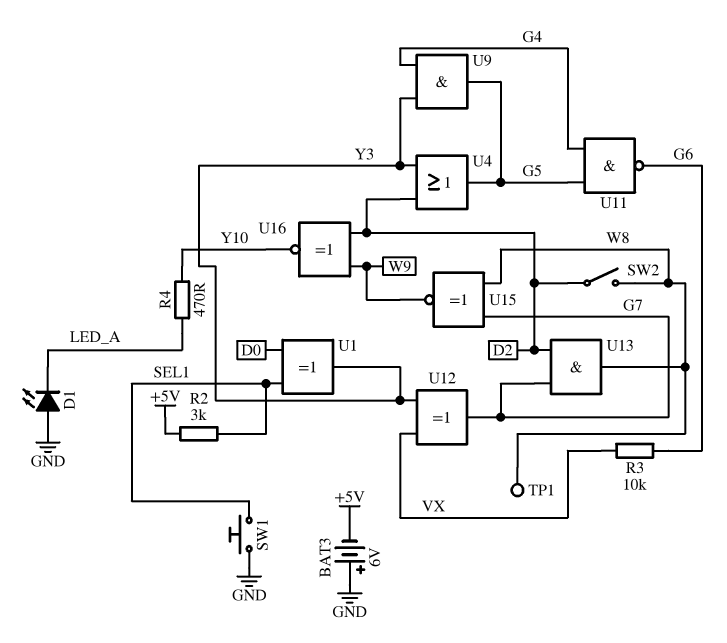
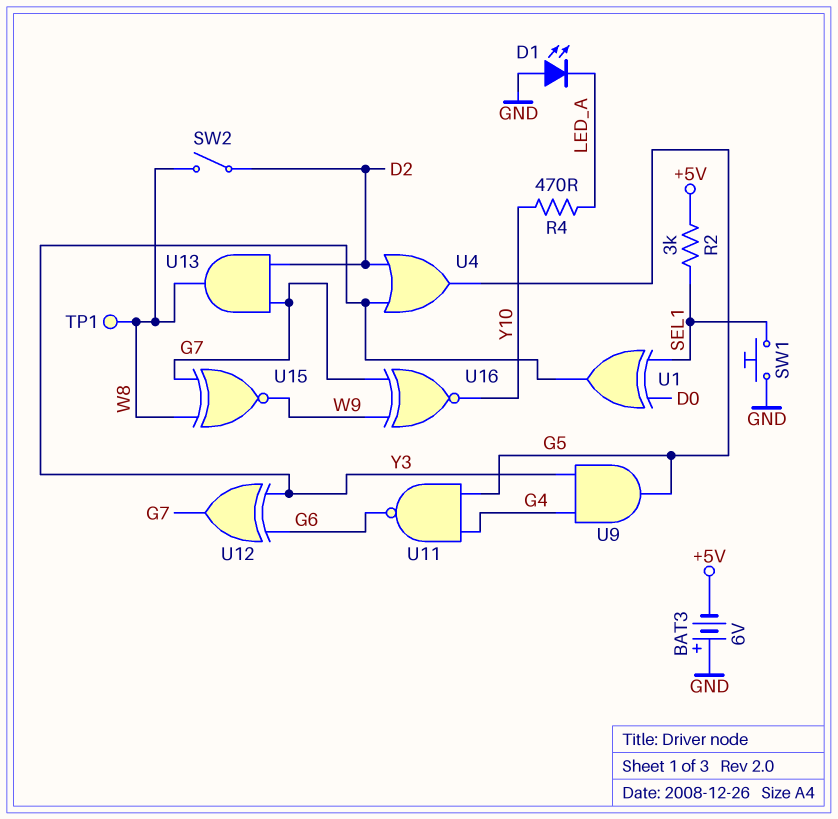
R3: 10k (G6, VX) -> none
U12: XOR (in VX, in Y3, out G7) -> XOR (in G6, in Y3, out G7)
U16: XNOR (in D2, in W9, out Y10) -> XNOR (in G7, in W9, out Y10)

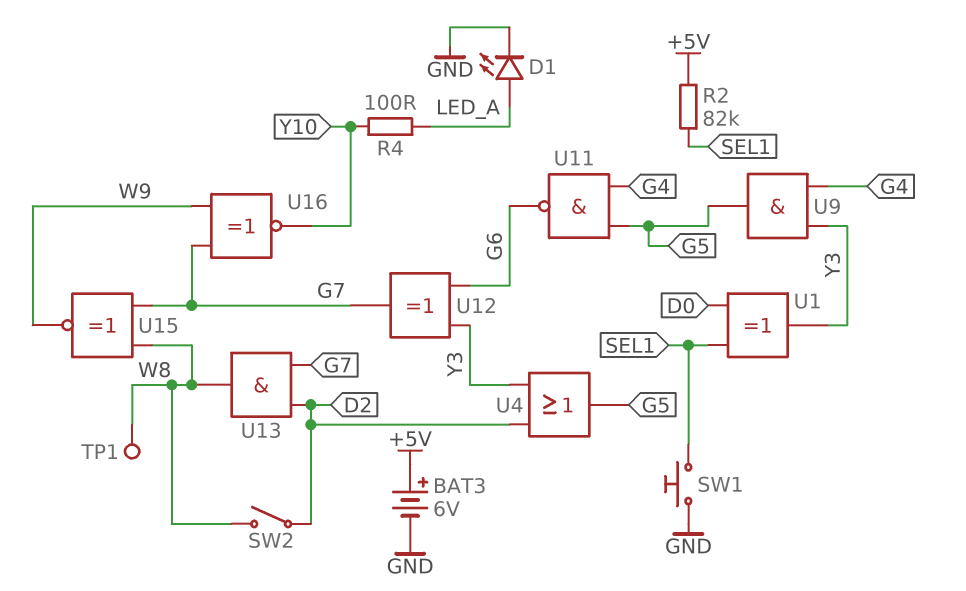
BAT3: 6V (plus GND, minus +5V) -> 6V (plus +5V, minus GND)
D1: LED (A GND, K LED_A) -> LED (A LED_A, K GND)
R2: 3k (+5V, SEL1) -> 82k (+5V, SEL1)
R4: 470 (LED_A, Y10) -> 100 (LED_A, Y10)

